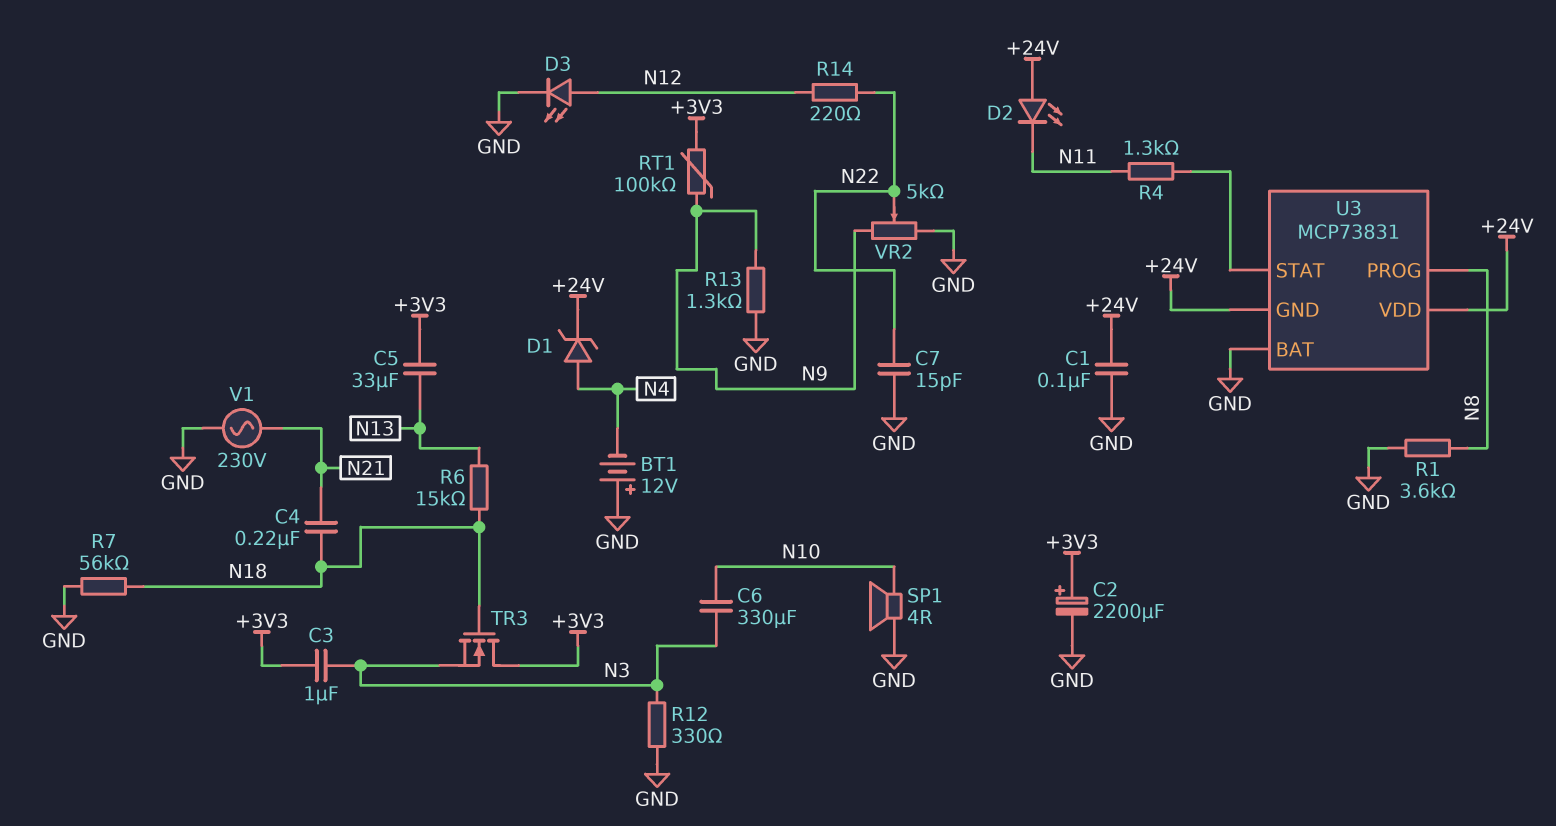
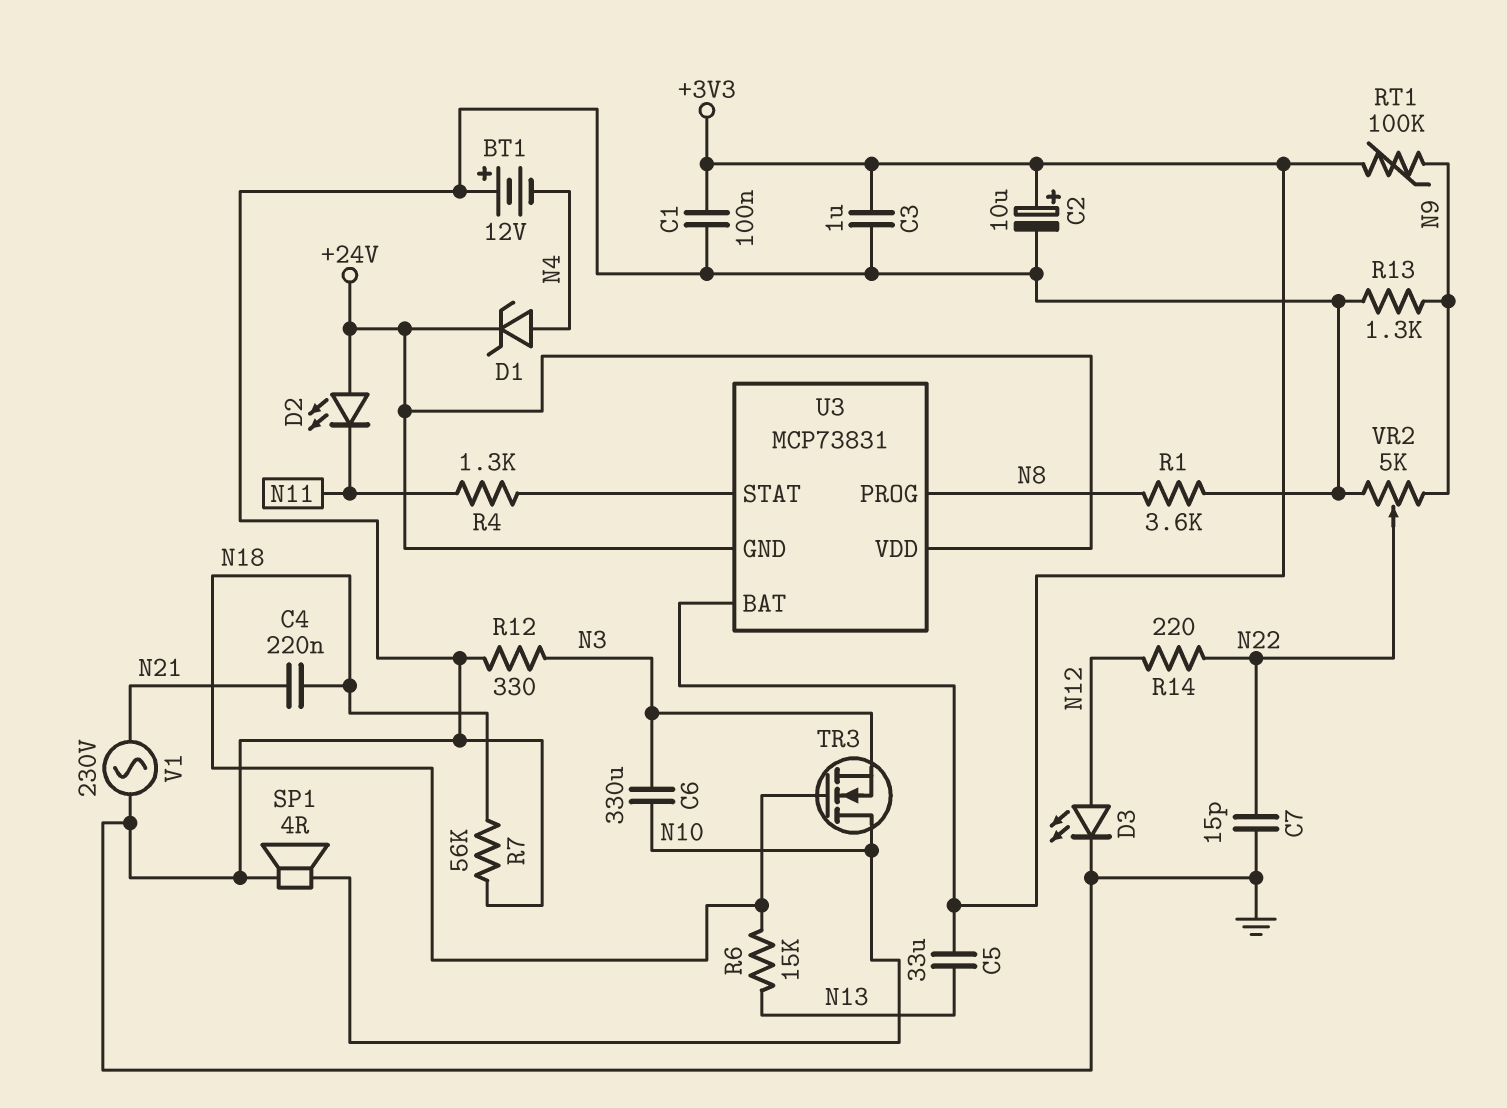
C1: 100nF (+24V, GND) -> 100nF (+3V3, GND)
C2: 2200uF (plus +3V3, minus GND) -> 10uF (plus +3V3, minus GND)
C3: 1uF (+3V3, N3) -> 1uF (+3V3, GND)
TR3: NMOS (G N18, D +3V3, S N3) -> NMOS (G N18, D N10, S N3)
U3 pin BAT: GND -> +3V3

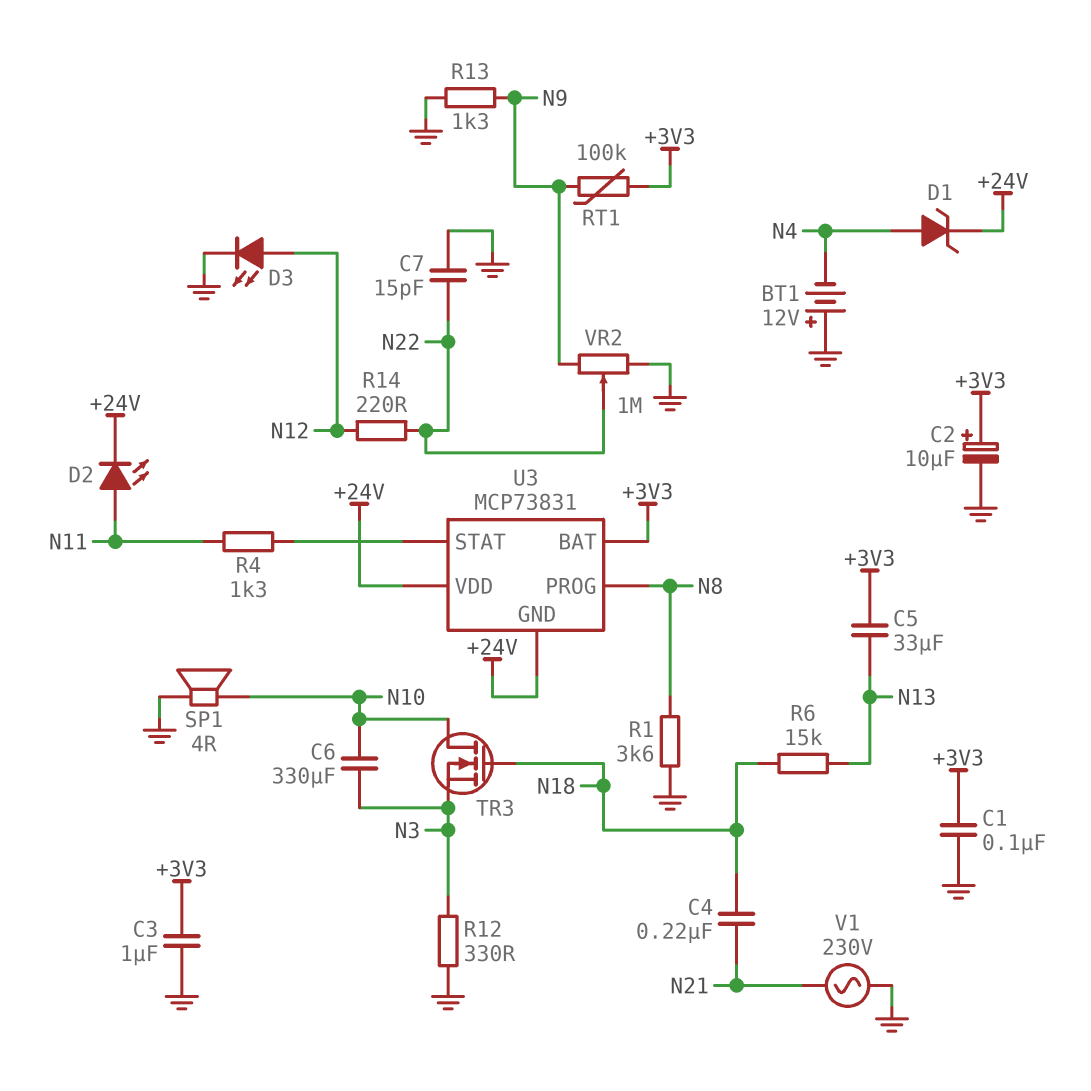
D2: LED (A +24V, K N11) -> LED (A N11, K +24V)
R7: 56k (GND, N18) -> none
VR2: 5k (GND, N9, wiper N22) -> 1M (GND, N9, wiper N22)

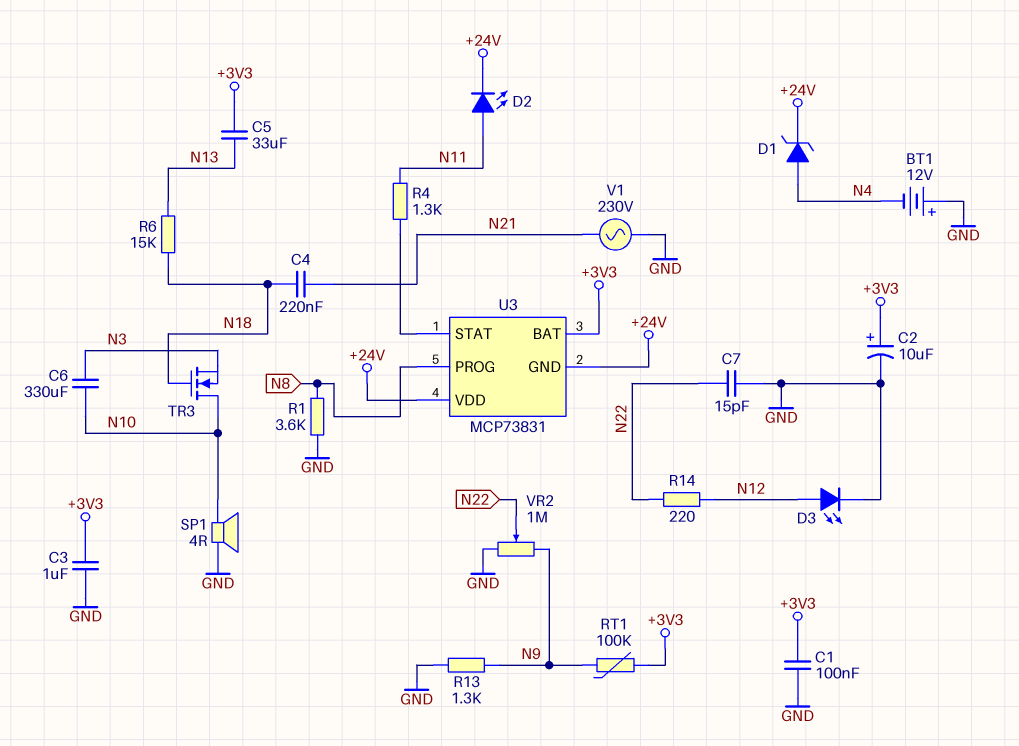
R12: 330 (GND, N3) -> none

